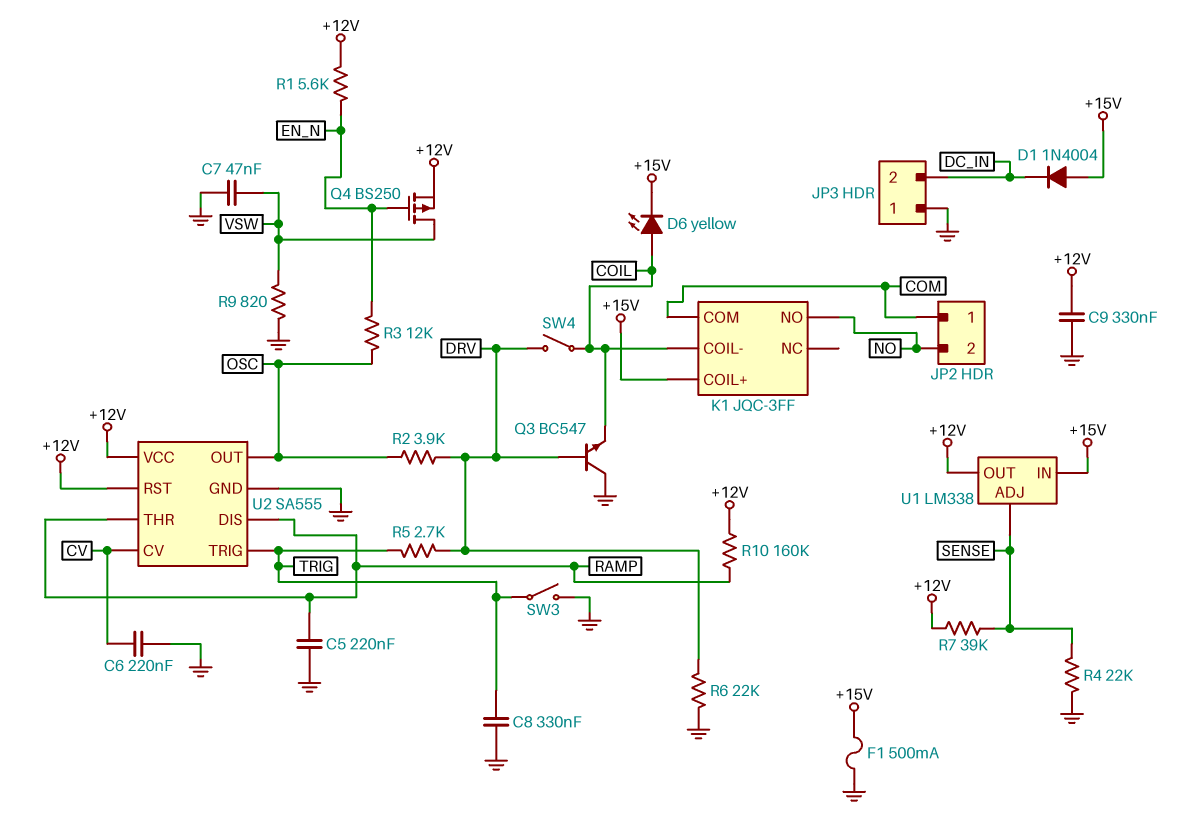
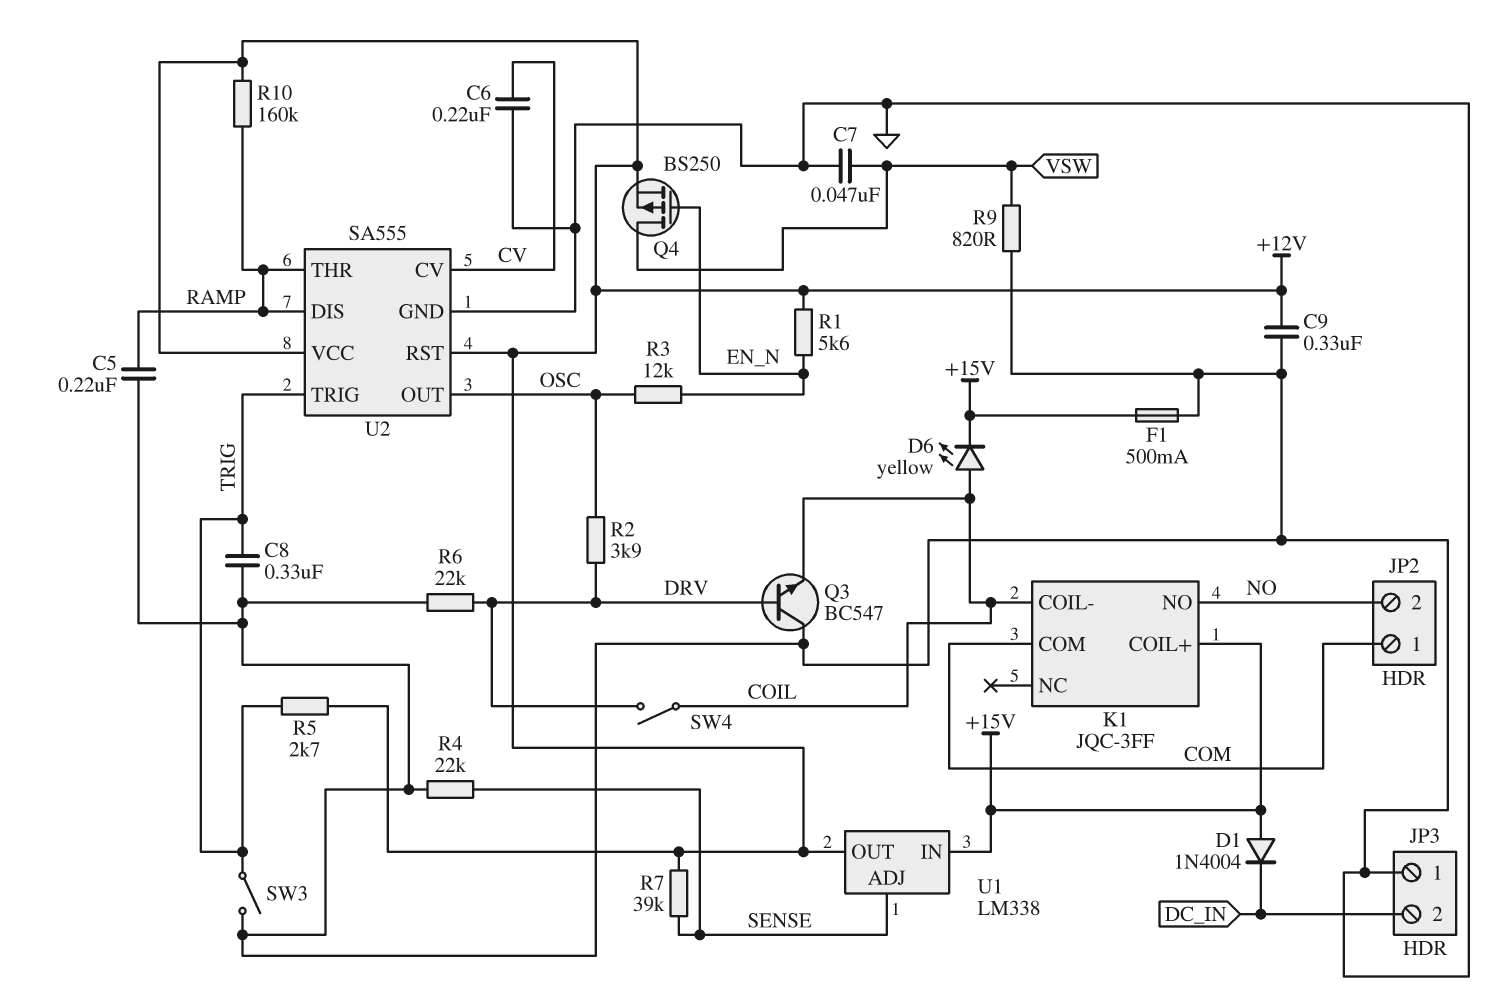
R5: 2.7k (DRV, TRIG) -> 2.7k (+12V, TRIG)

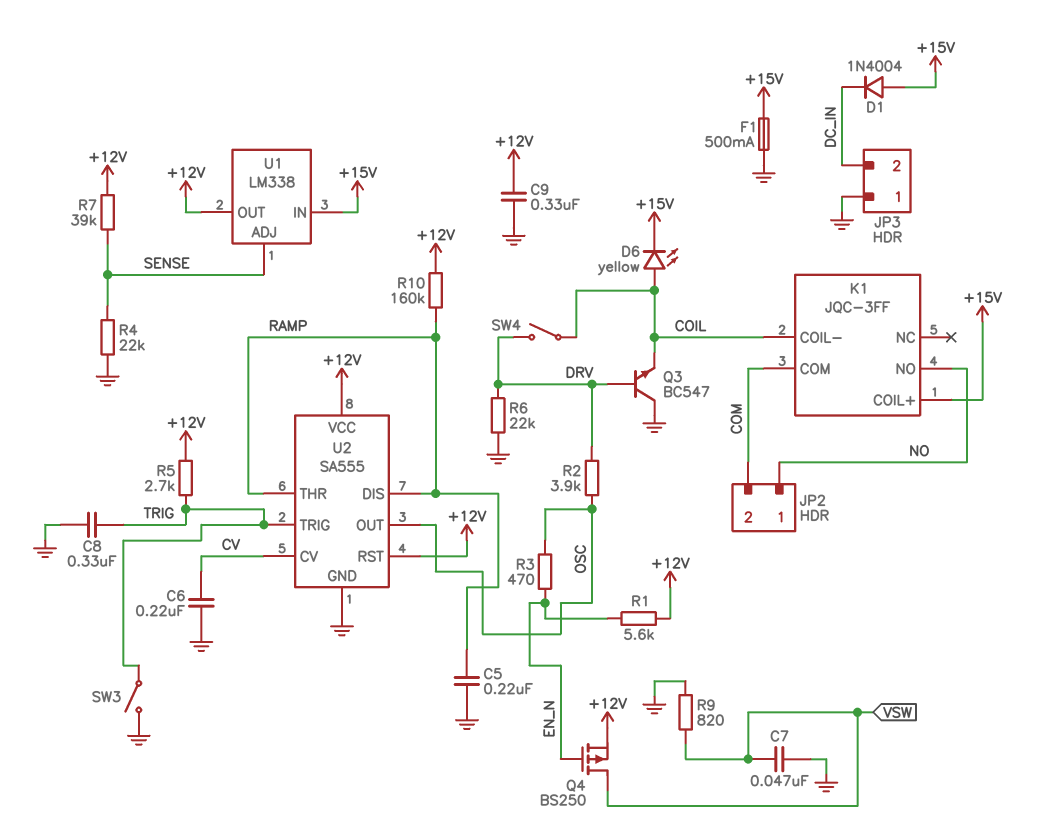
JP2 pin 1: COM -> NO
JP2 pin 2: NO -> COM
R3: 12k (EN_N, OSC) -> 470 (EN_N, OSC)

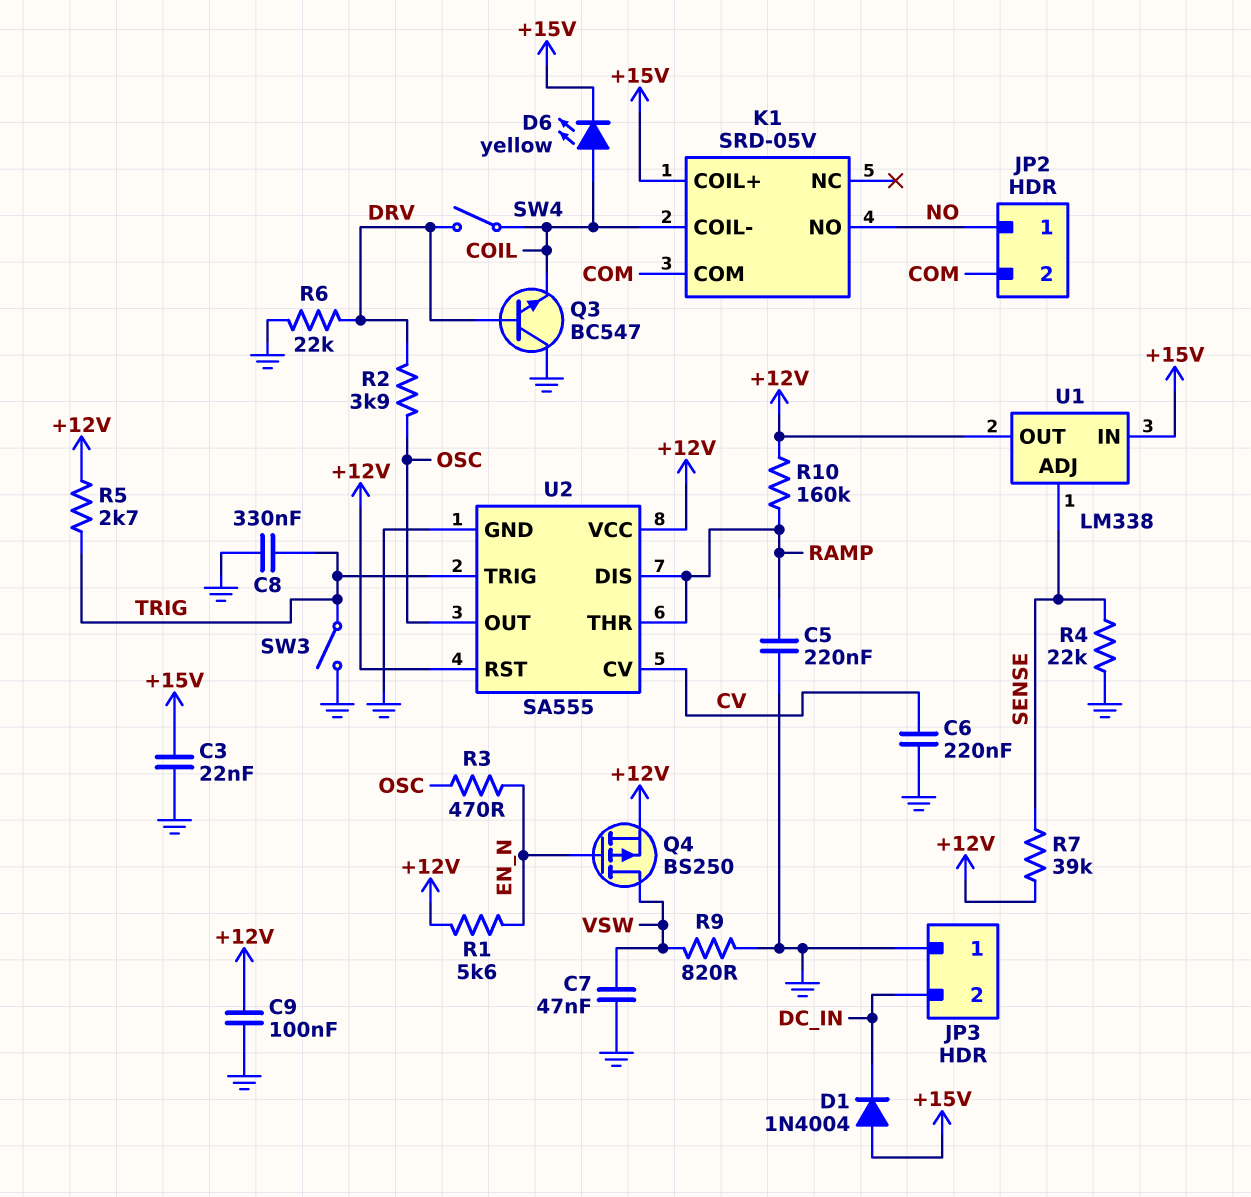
C3: none -> 22nF (+15V, GND)
C9: 330nF (+12V, GND) -> 100nF (+12V, GND)
F1: 500mA (+15V, GND) -> none
K1: JQC-3FF -> SRD-05V

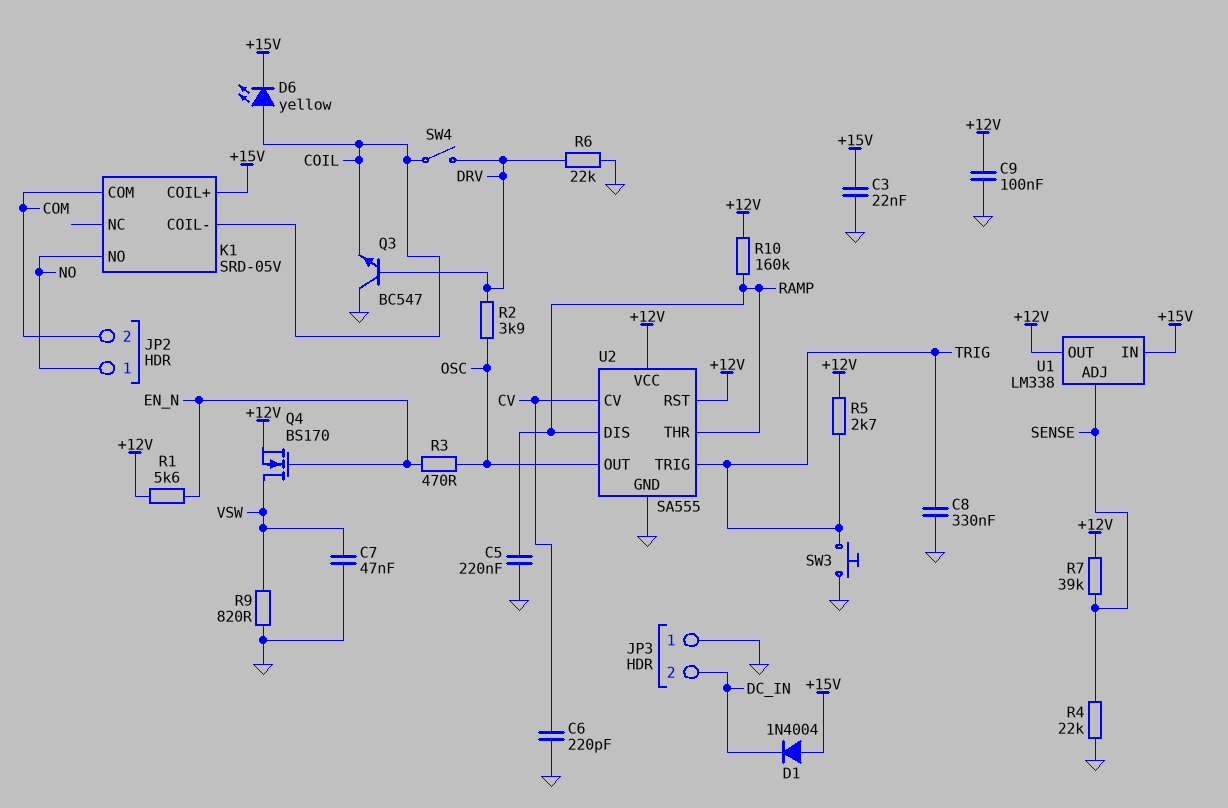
C6: 220nF (CV, GND) -> 220pF (CV, GND)
Q4: PMOS BS250 (G EN_N, D VSW, S +12V) -> NMOS BS170 (G EN_N, D VSW, S +12V)
SW3: switch (GND, TRIG) -> button (GND, TRIG)

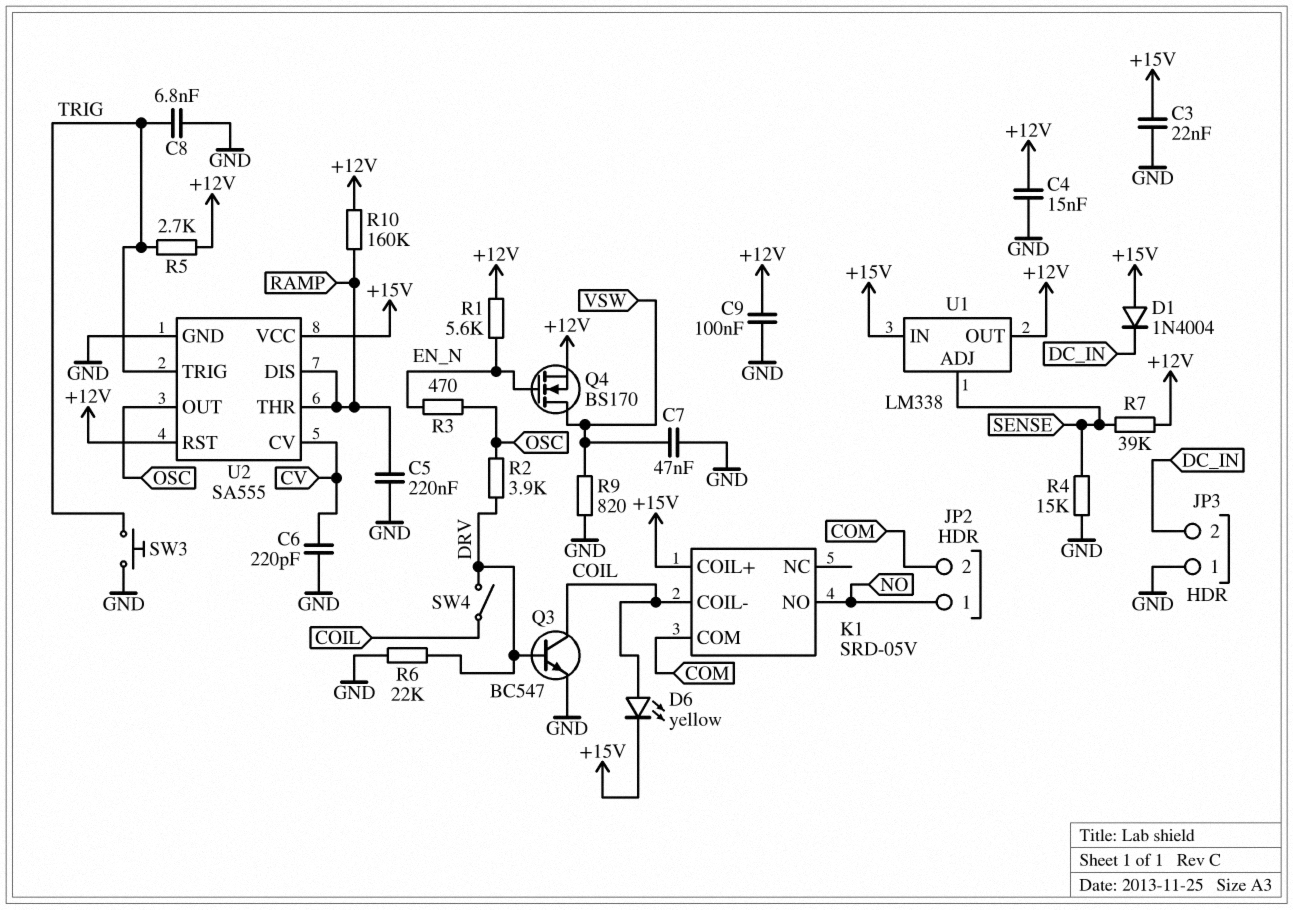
C4: none -> 15nF (+12V, GND)
C8: 330nF (GND, TRIG) -> 6.8nF (GND, TRIG)
Q3: NPN BC547 (B DRV, C GND, E COIL) -> NPN BC547 (B DRV, C COIL, E GND)
R4: 22k (GND, SENSE) -> 15k (GND, SENSE)
U2 pin VCC: +12V -> +15V

